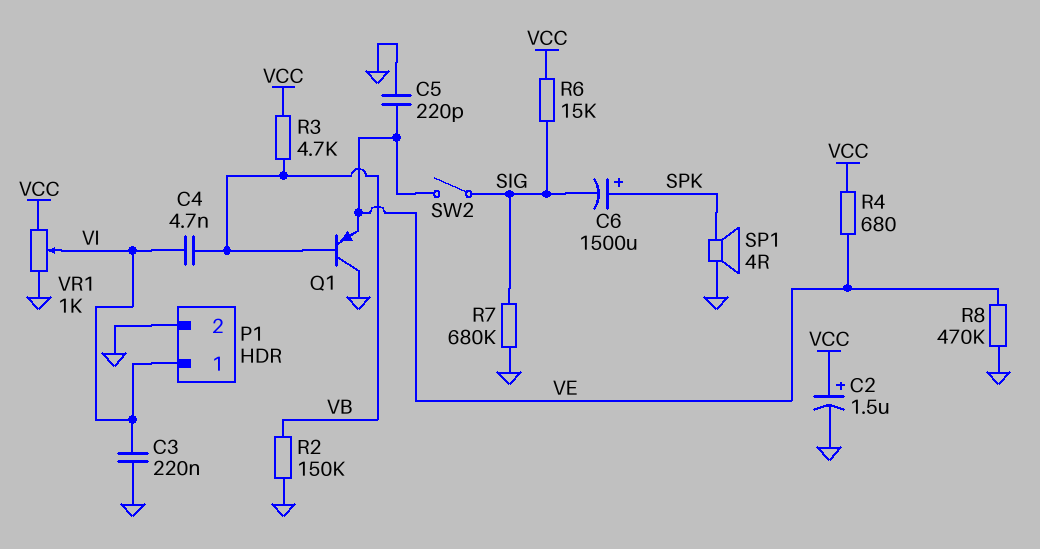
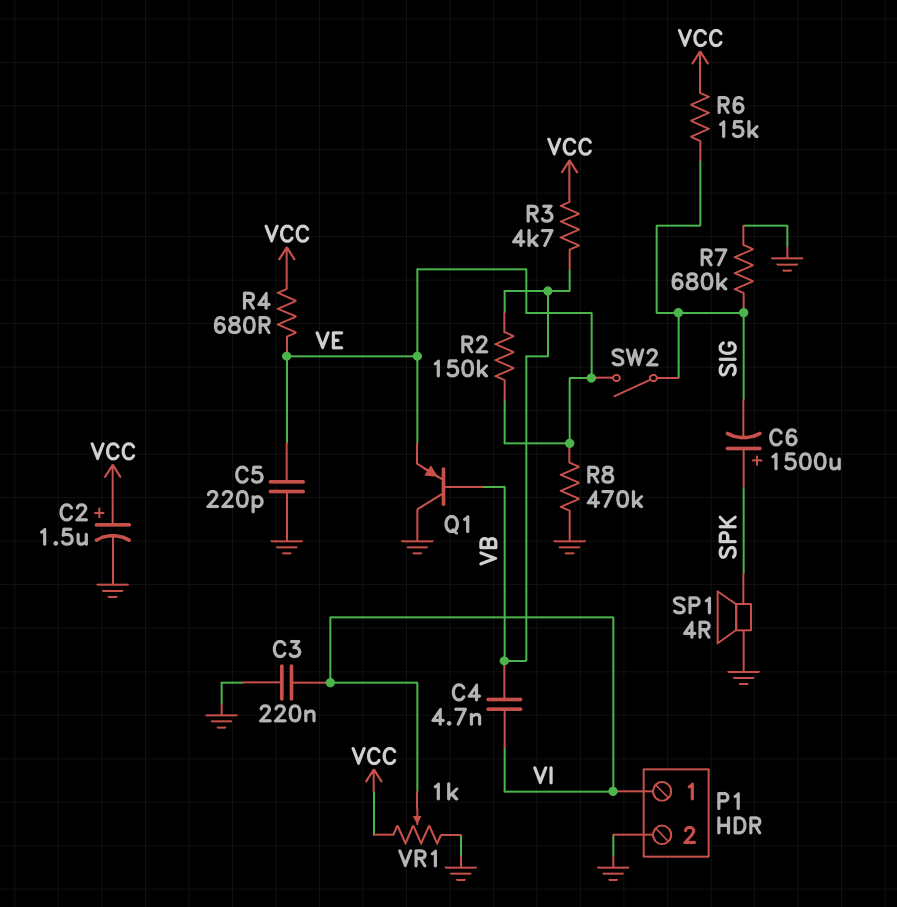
R2: 150k (GND, VB) -> 150k (VB, VE)

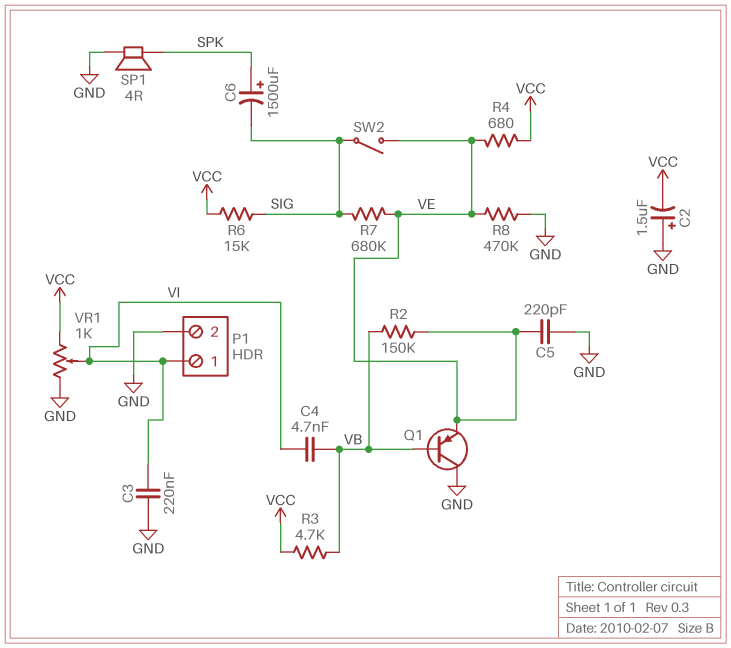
C2: 1.5uF (plus VCC, minus GND) -> 1.5uF (plus GND, minus VCC)
R7: 680k (GND, SIG) -> 680k (SIG, VE)

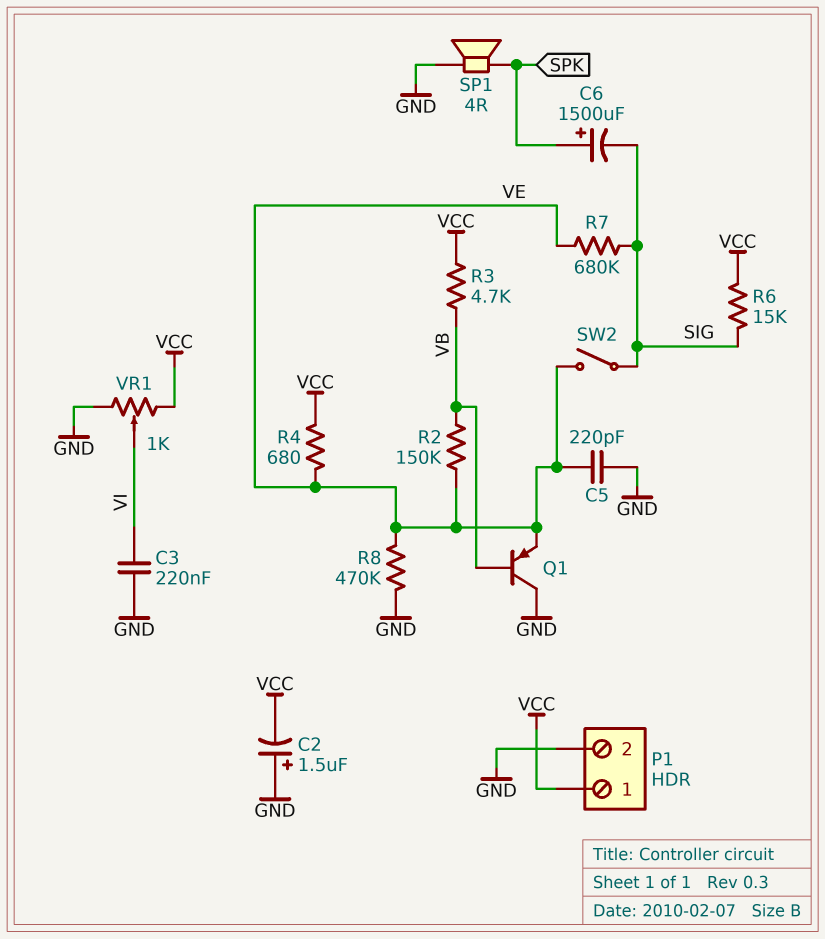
C4: 4.7nF (VB, VI) -> none
P1 pin 1: VI -> VCC

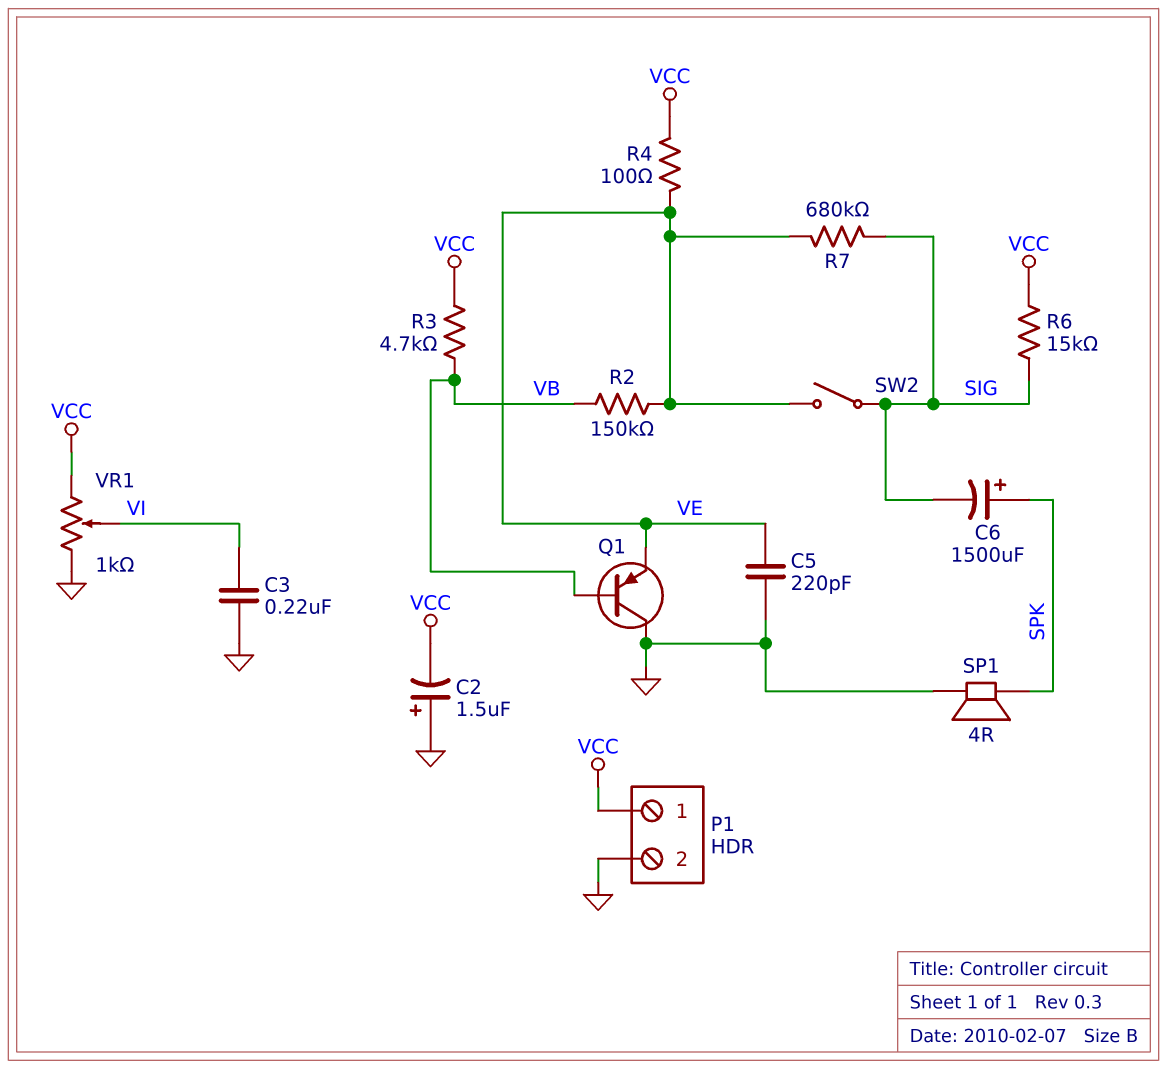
R4: 680 (VCC, VE) -> 100 (VCC, VE)
R8: 470k (GND, VE) -> none

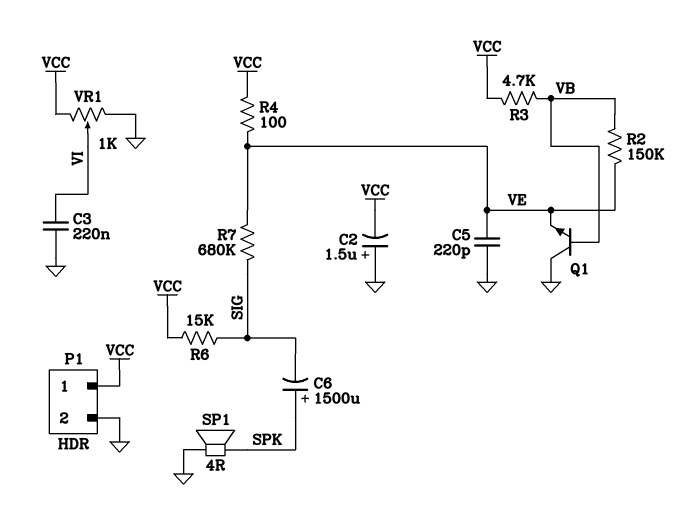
Q1: PNP (B VB, C GND, E VE) -> NPN (B VB, C GND, E VE)
SW2: switch (SIG, VE) -> none

